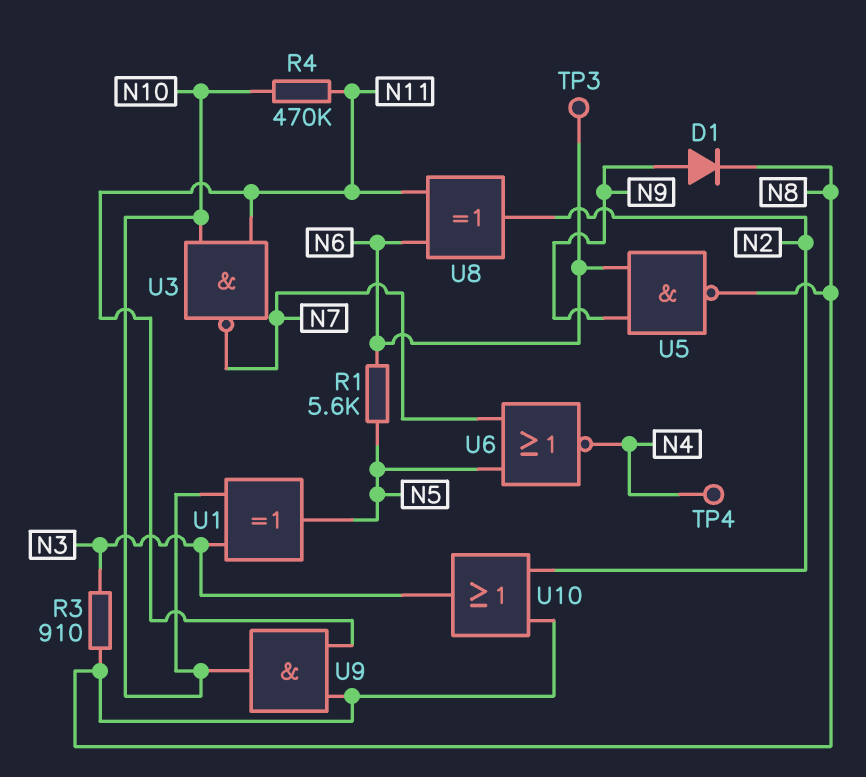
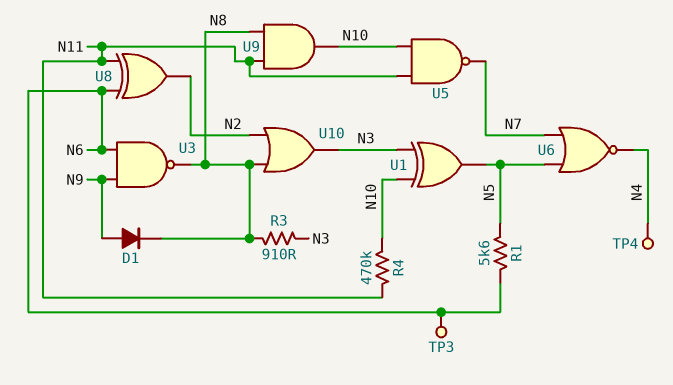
U3: NAND (in N10, in N11, out N7) -> NAND (in N6, in N9, out N8)
U5: NAND (in N6, in N9, out N8) -> NAND (in N10, in N11, out N7)

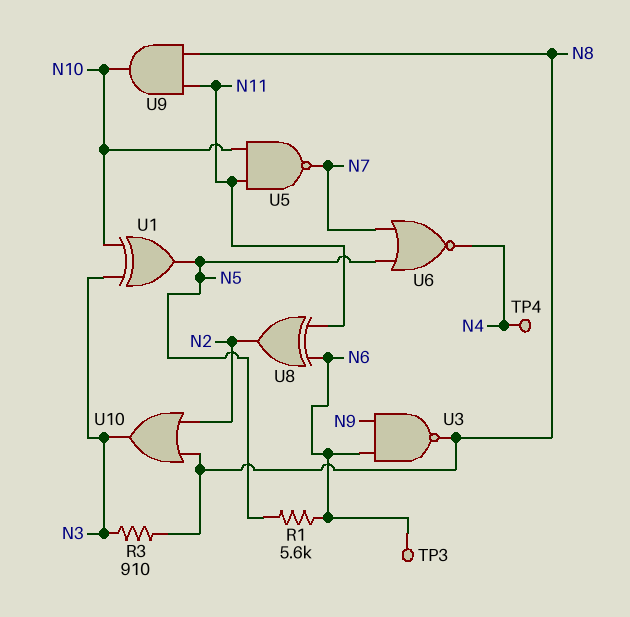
D1: diode (A N9, K N8) -> none
R4: 470k (N10, N11) -> none

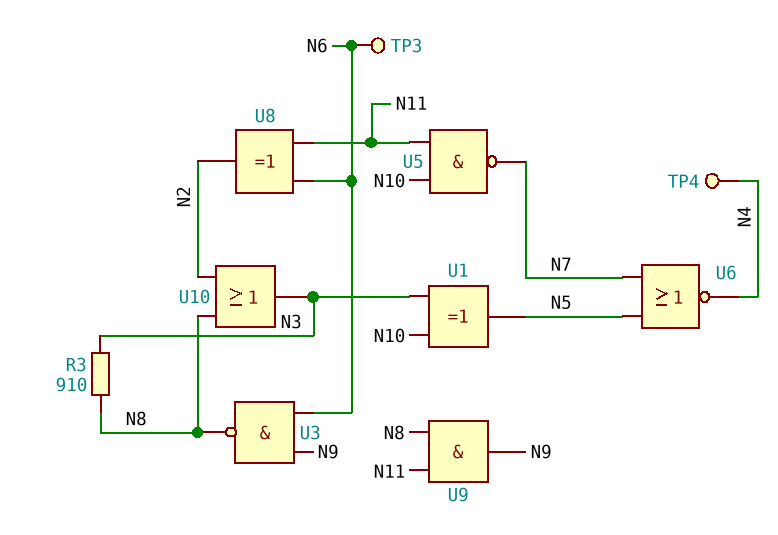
R1: 5.6k (N5, N6) -> none
U9: AND (in N8, in N11, out N10) -> AND (in N8, in N11, out N9)

